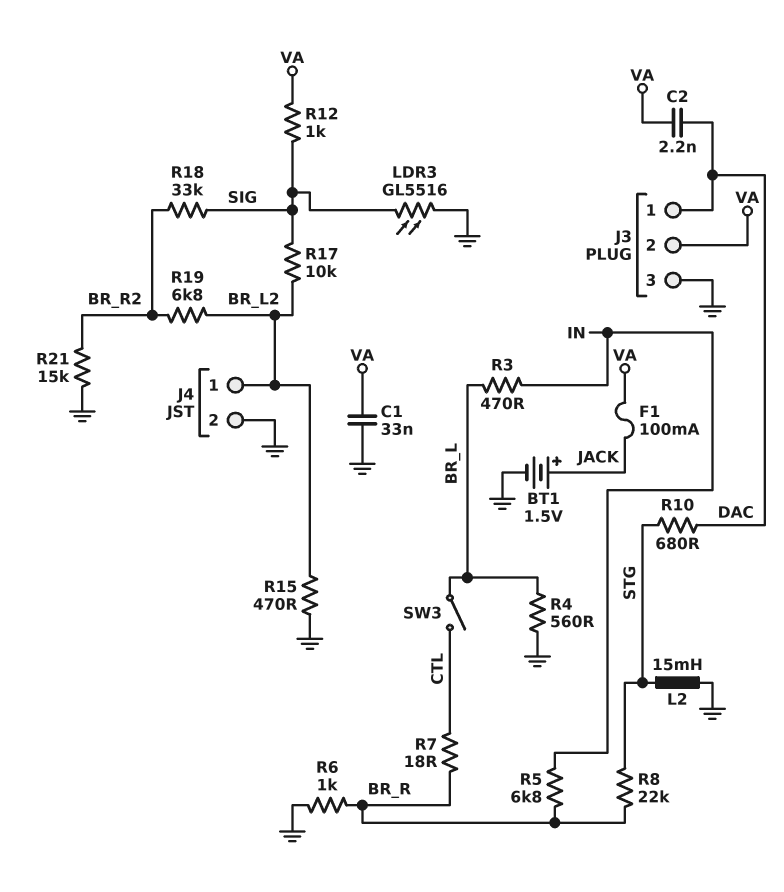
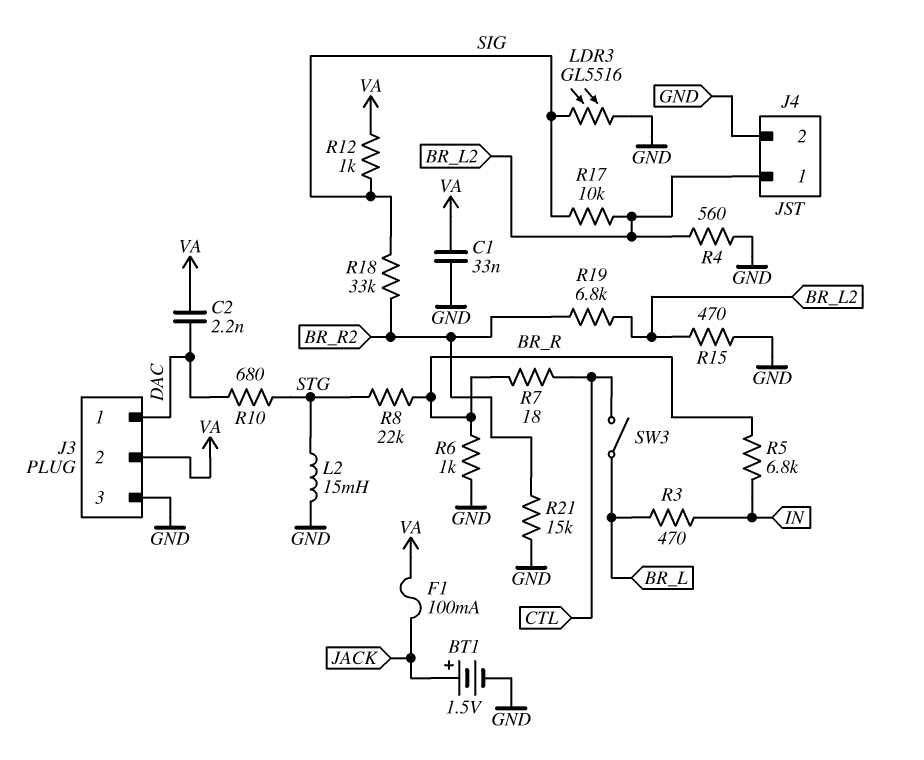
R4: 560 (BR_L, GND) -> 560 (BR_L2, GND)

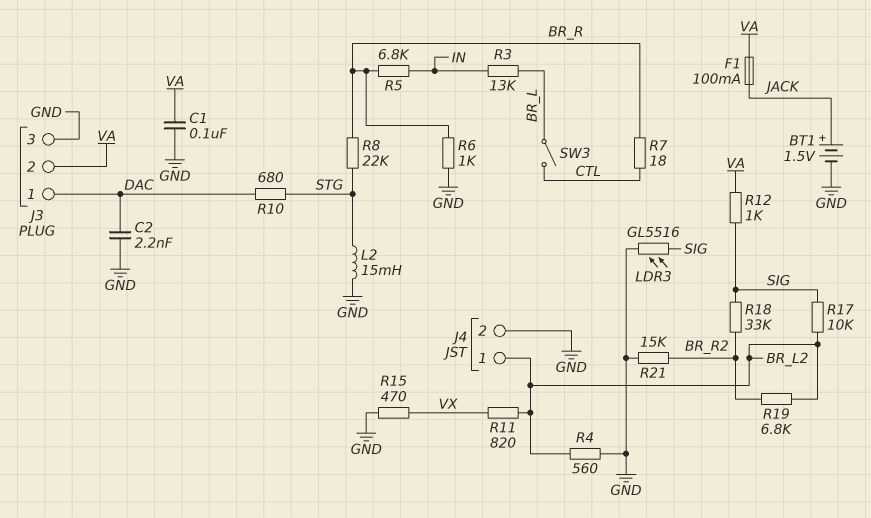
C1: 33nF (GND, VA) -> 100nF (GND, VA)
C2: 2.2nF (DAC, VA) -> 2.2nF (DAC, GND)
R3: 470 (BR_L, IN) -> 13k (BR_L, IN)
R11: none -> 820 (BR_L2, VX)
R15: 470 (BR_L2, GND) -> 470 (GND, VX)

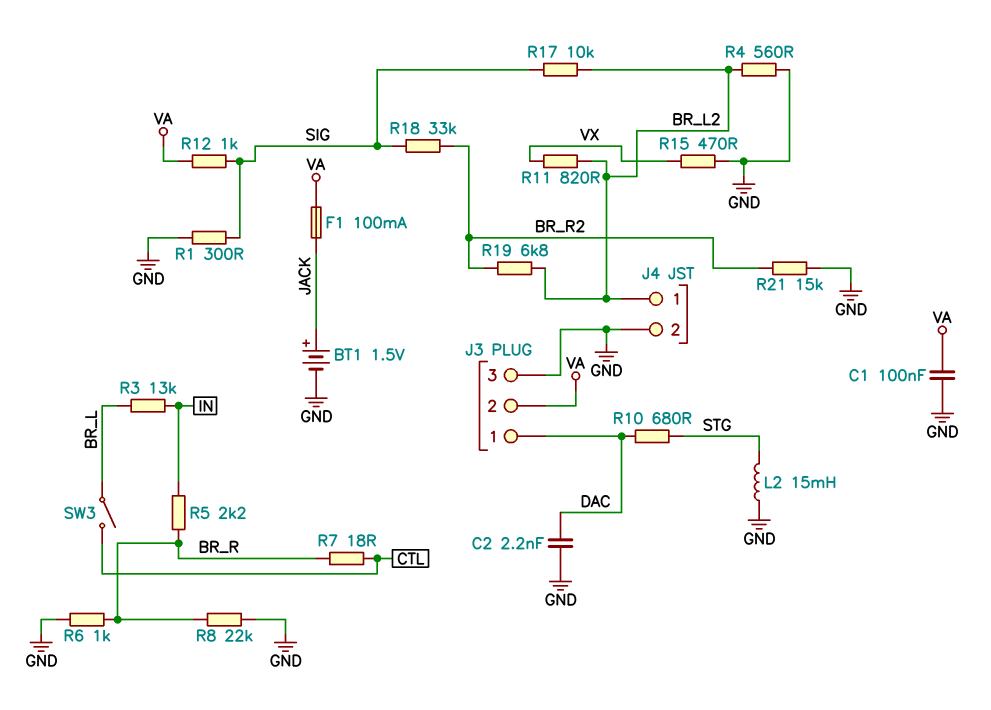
LDR3: GL5516 (GND, SIG) -> none
R1: none -> 300 (GND, SIG)
R5: 6.8k (BR_R, IN) -> 2.2k (BR_R, IN)
R8: 22k (BR_R, STG) -> 22k (BR_R, GND)

